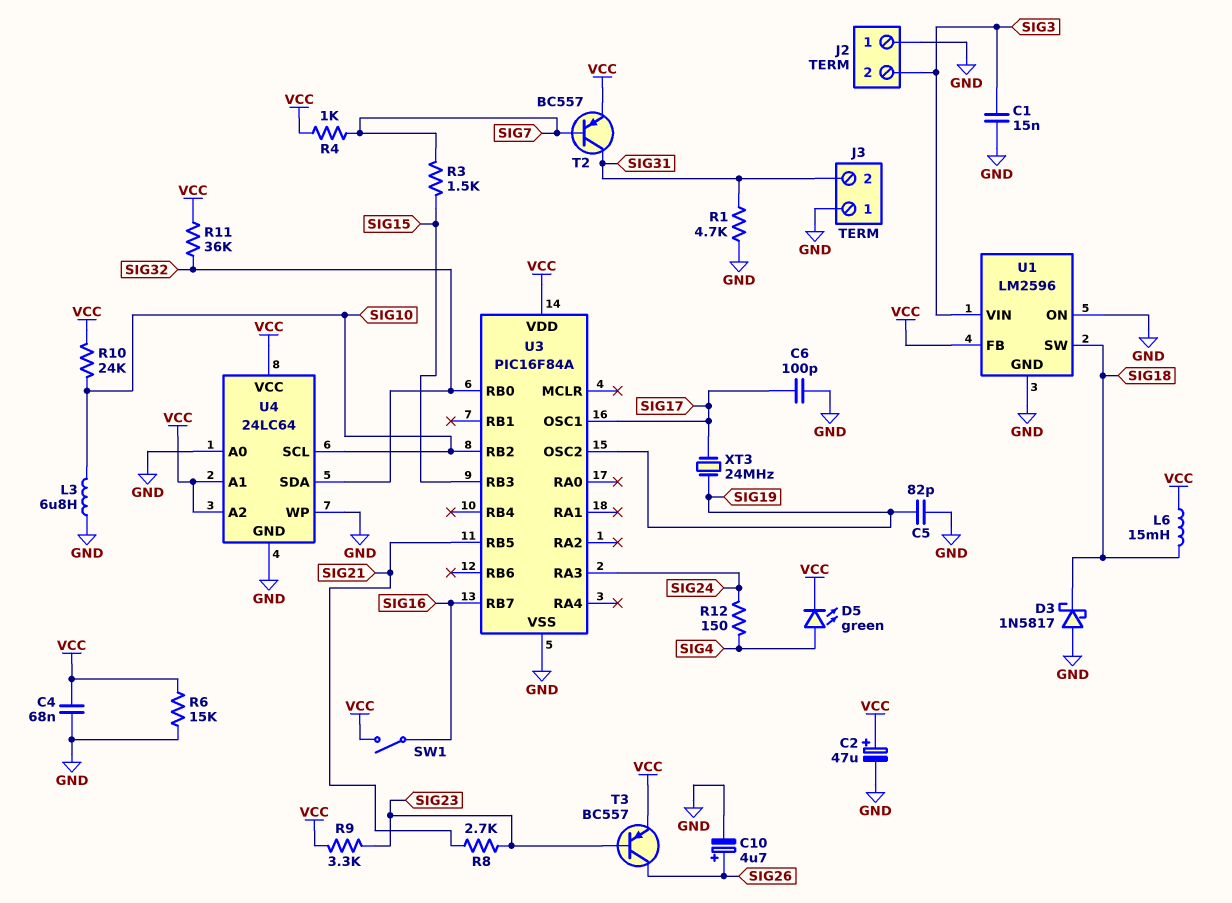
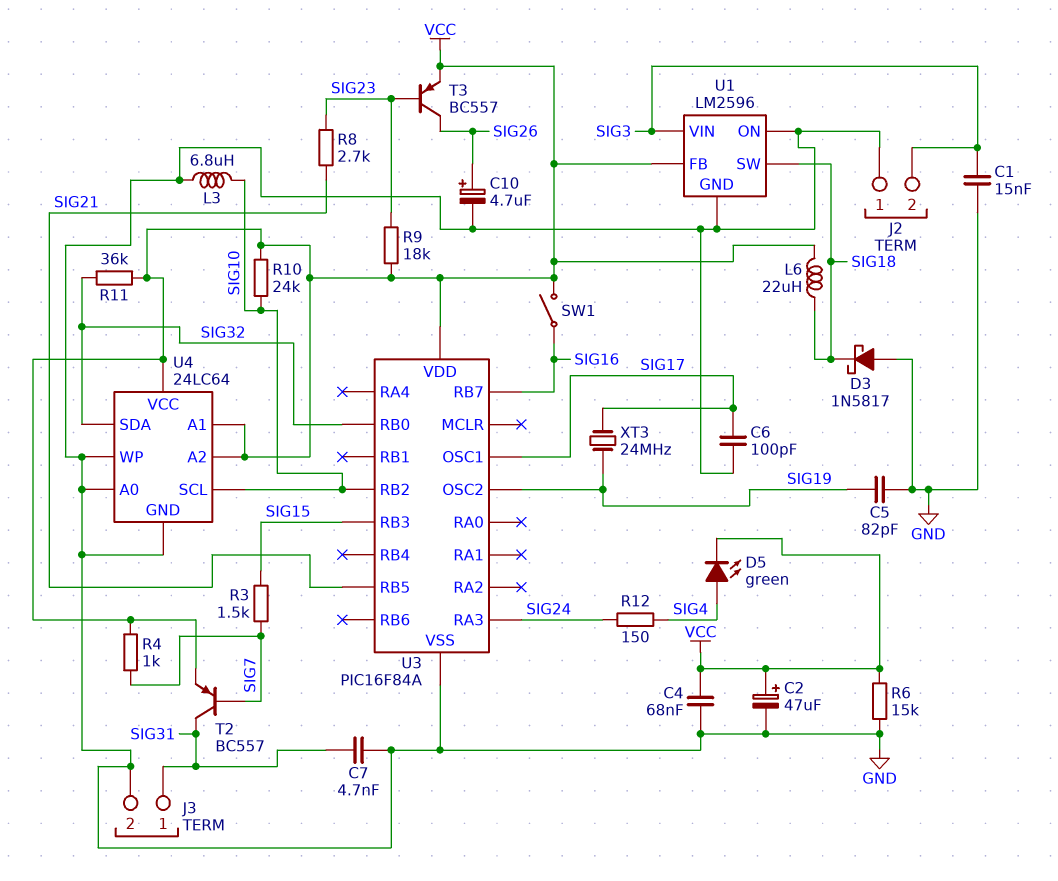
C7: none -> 4.7nF (GND, SIG31)
J3 pin 1: GND -> SIG31
J3 pin 2: SIG31 -> GND
L6: 15mH (SIG18, VCC) -> 22uH (SIG18, VCC)
R1: 4.7k (GND, SIG31) -> none
R9: 3.3k (SIG23, VCC) -> 18k (SIG23, VCC)

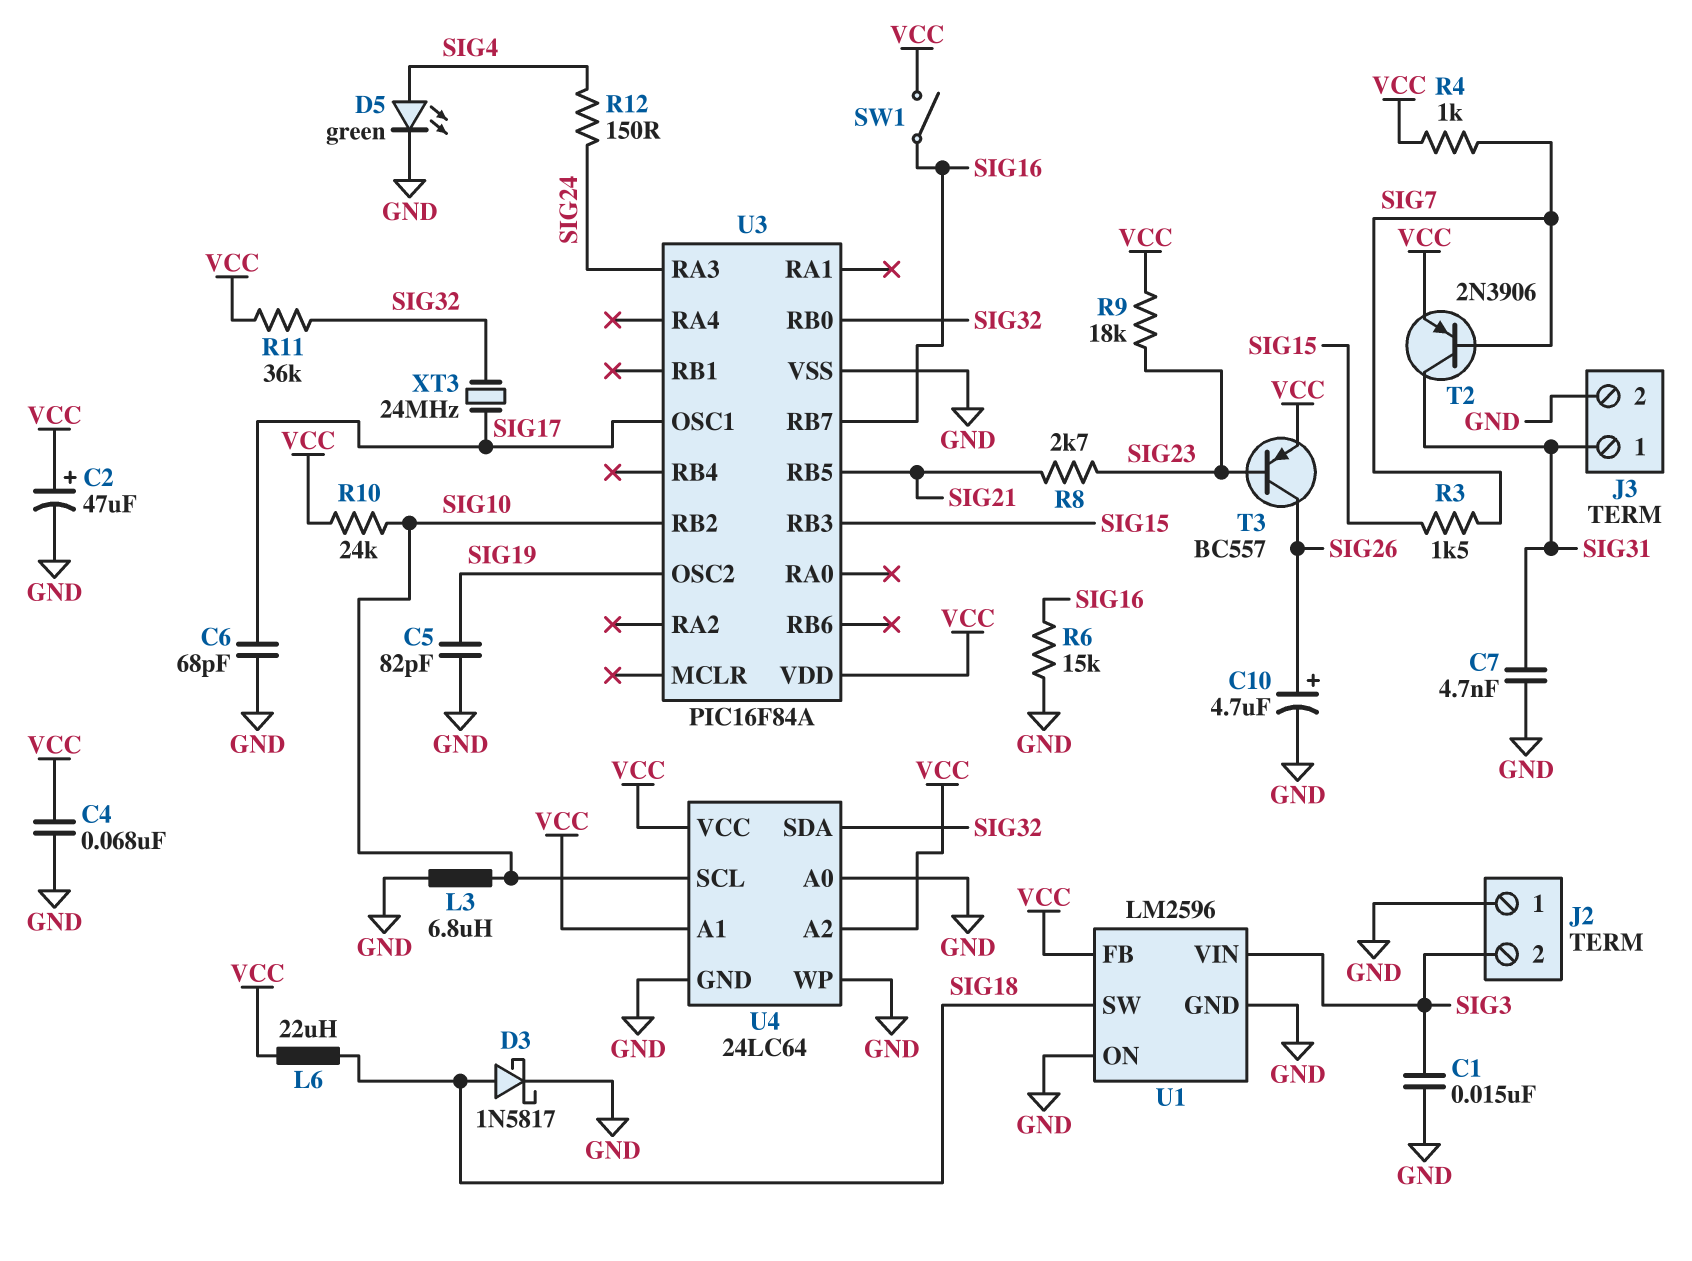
C6: 100pF (GND, SIG17) -> 68pF (GND, SIG17)
D3: schottky 1N5817 (A GND, K SIG18) -> schottky 1N5817 (A SIG18, K GND)
D5: LED green (A SIG4, K VCC) -> LED green (A SIG4, K GND)
R6: 15k (GND, VCC) -> 15k (GND, SIG16)
T2: PNP BC557 (B SIG7, C SIG31, E VCC) -> PNP 2N3906 (B SIG7, C SIG31, E VCC)
XT3: 24MHz (SIG17, SIG19) -> 24MHz (SIG17, SIG32)

